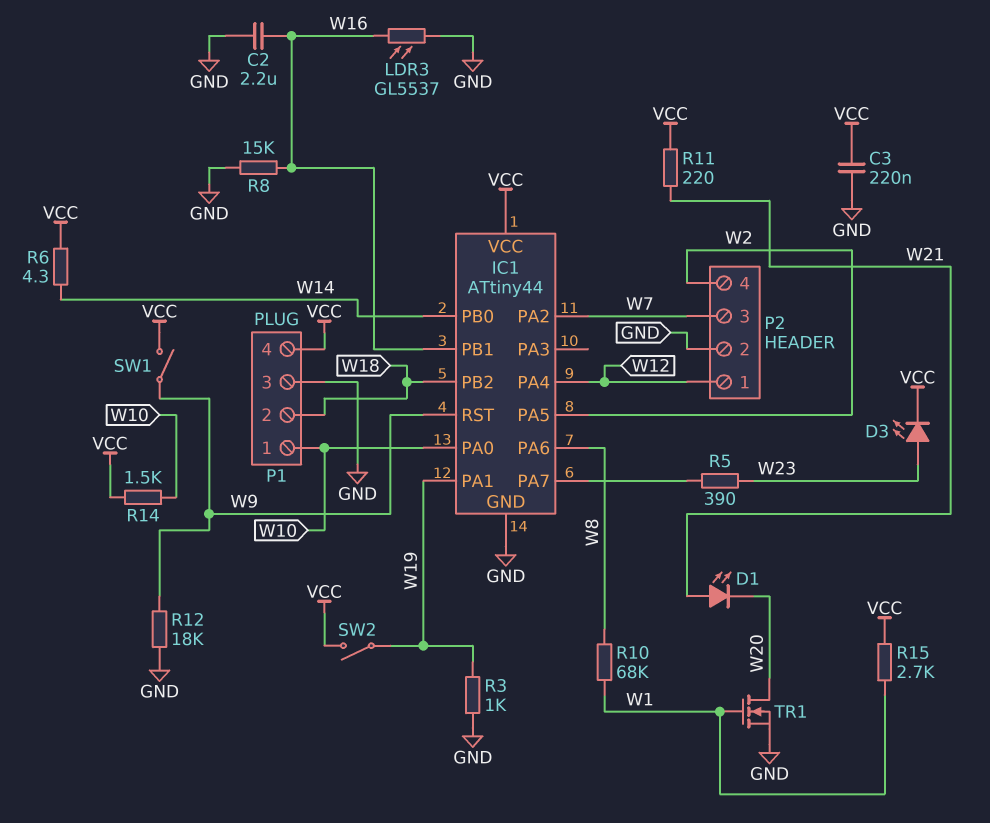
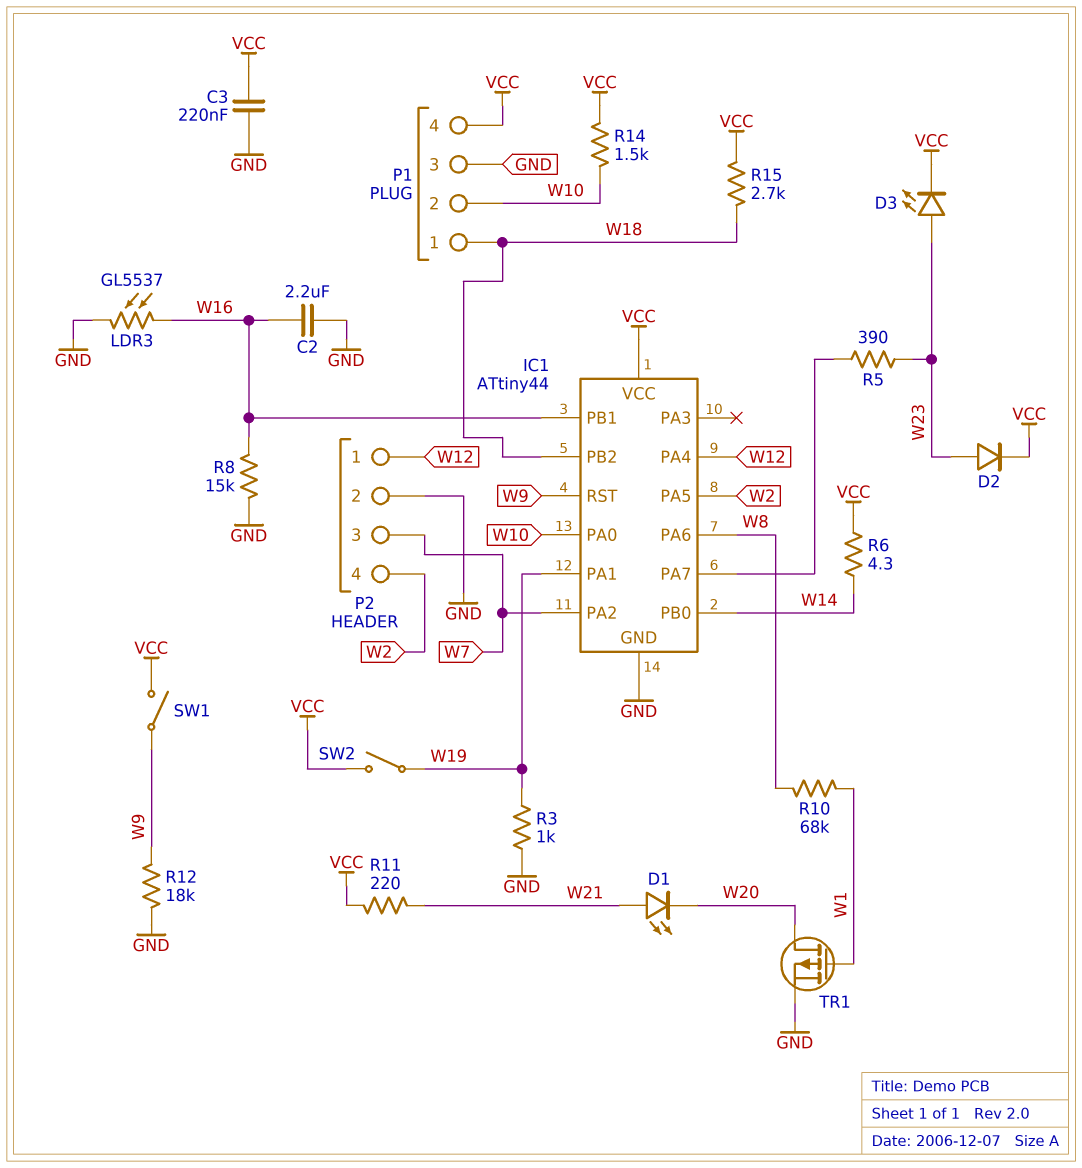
D2: none -> diode (A W23, K VCC)
P1 pin 1: W10 -> W18
P1 pin 2: W18 -> W10
R15: 2.7k (VCC, W1) -> 2.7k (VCC, W18)
TR1: NMOS (G W1, D W20, S GND) -> PMOS (G W1, D W20, S GND)

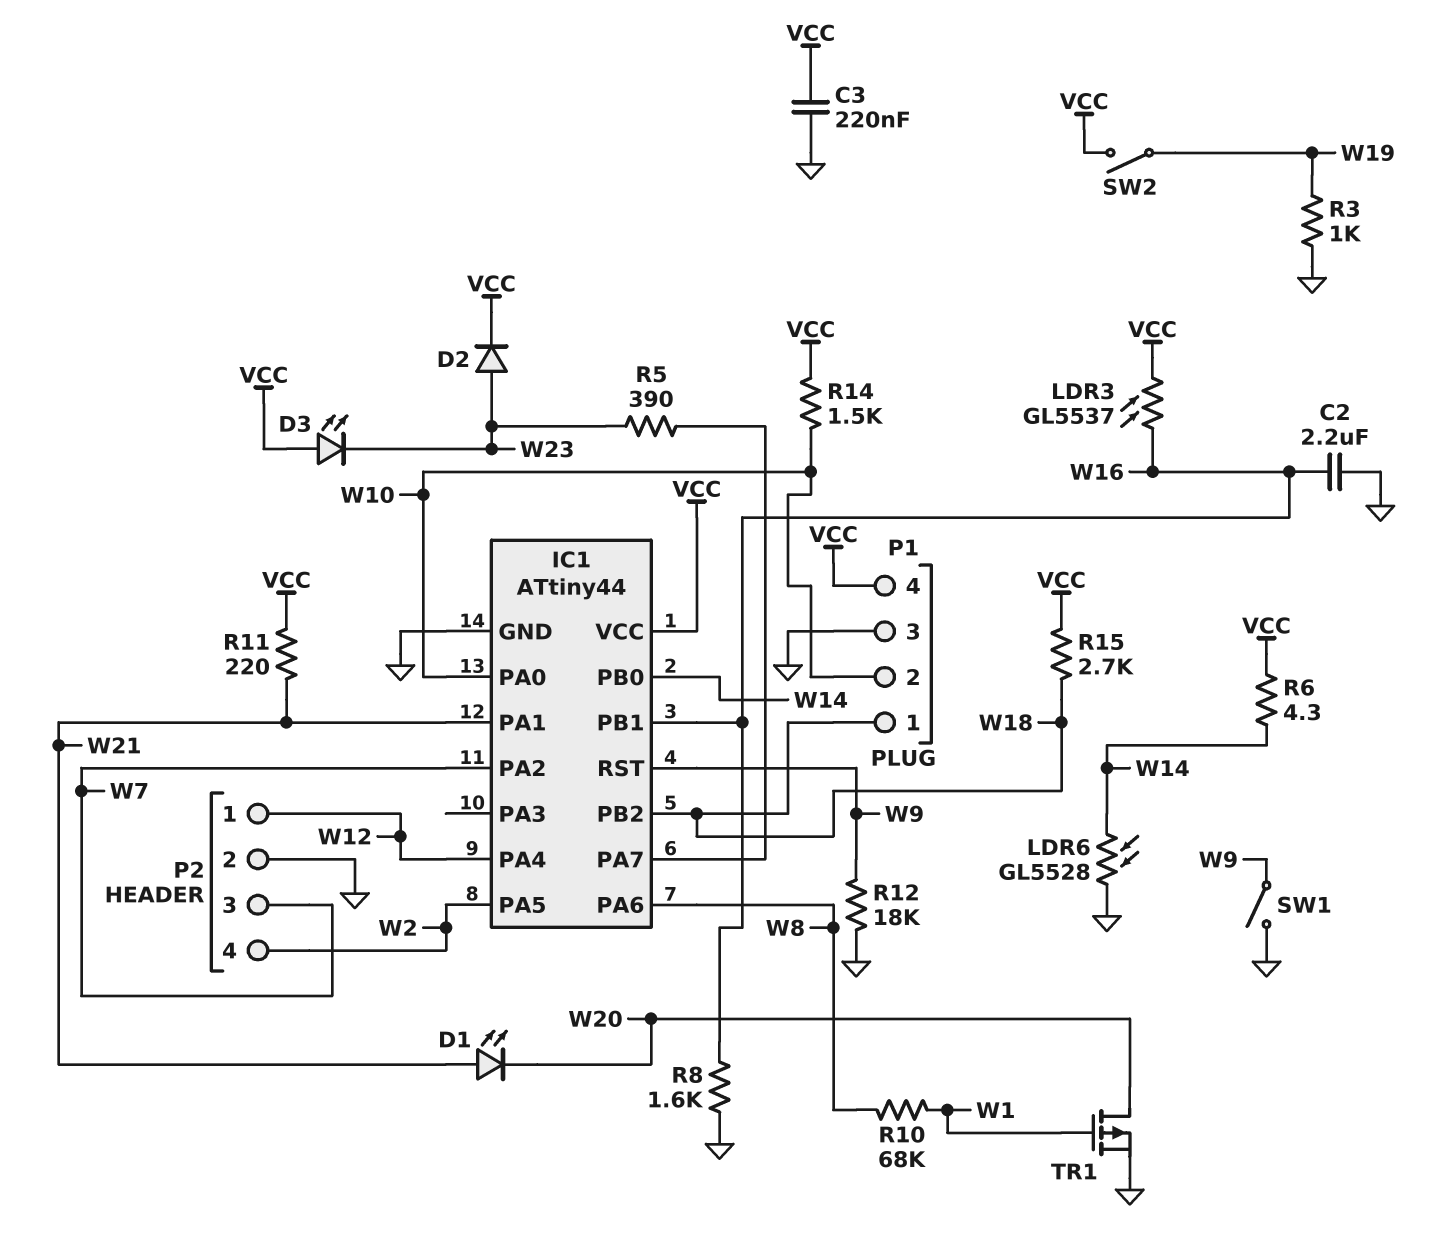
D3: LED (A W23, K VCC) -> LED (A VCC, K W23)
IC1 pin PA1: W19 -> W21
LDR3: GL5537 (GND, W16) -> GL5537 (VCC, W16)
LDR6: none -> GL5528 (GND, W14)
R8: 15k (GND, W16) -> 1.6k (GND, W16)
SW1: switch (VCC, W9) -> switch (GND, W9)

